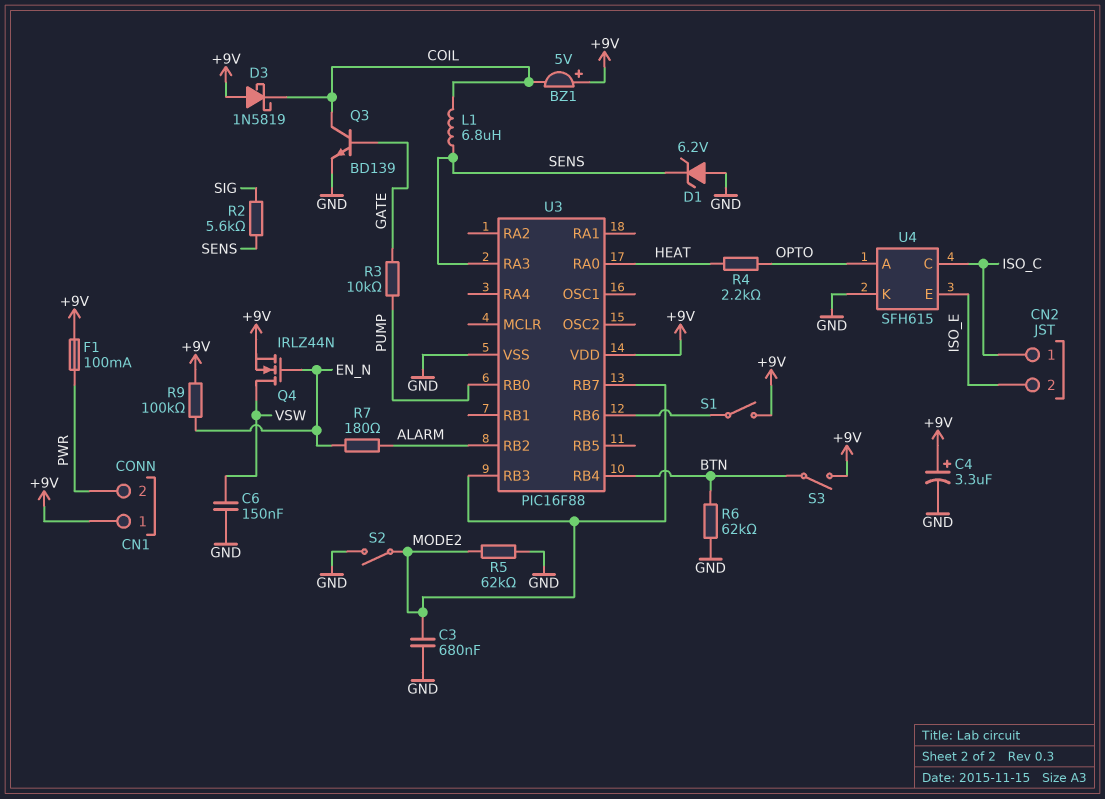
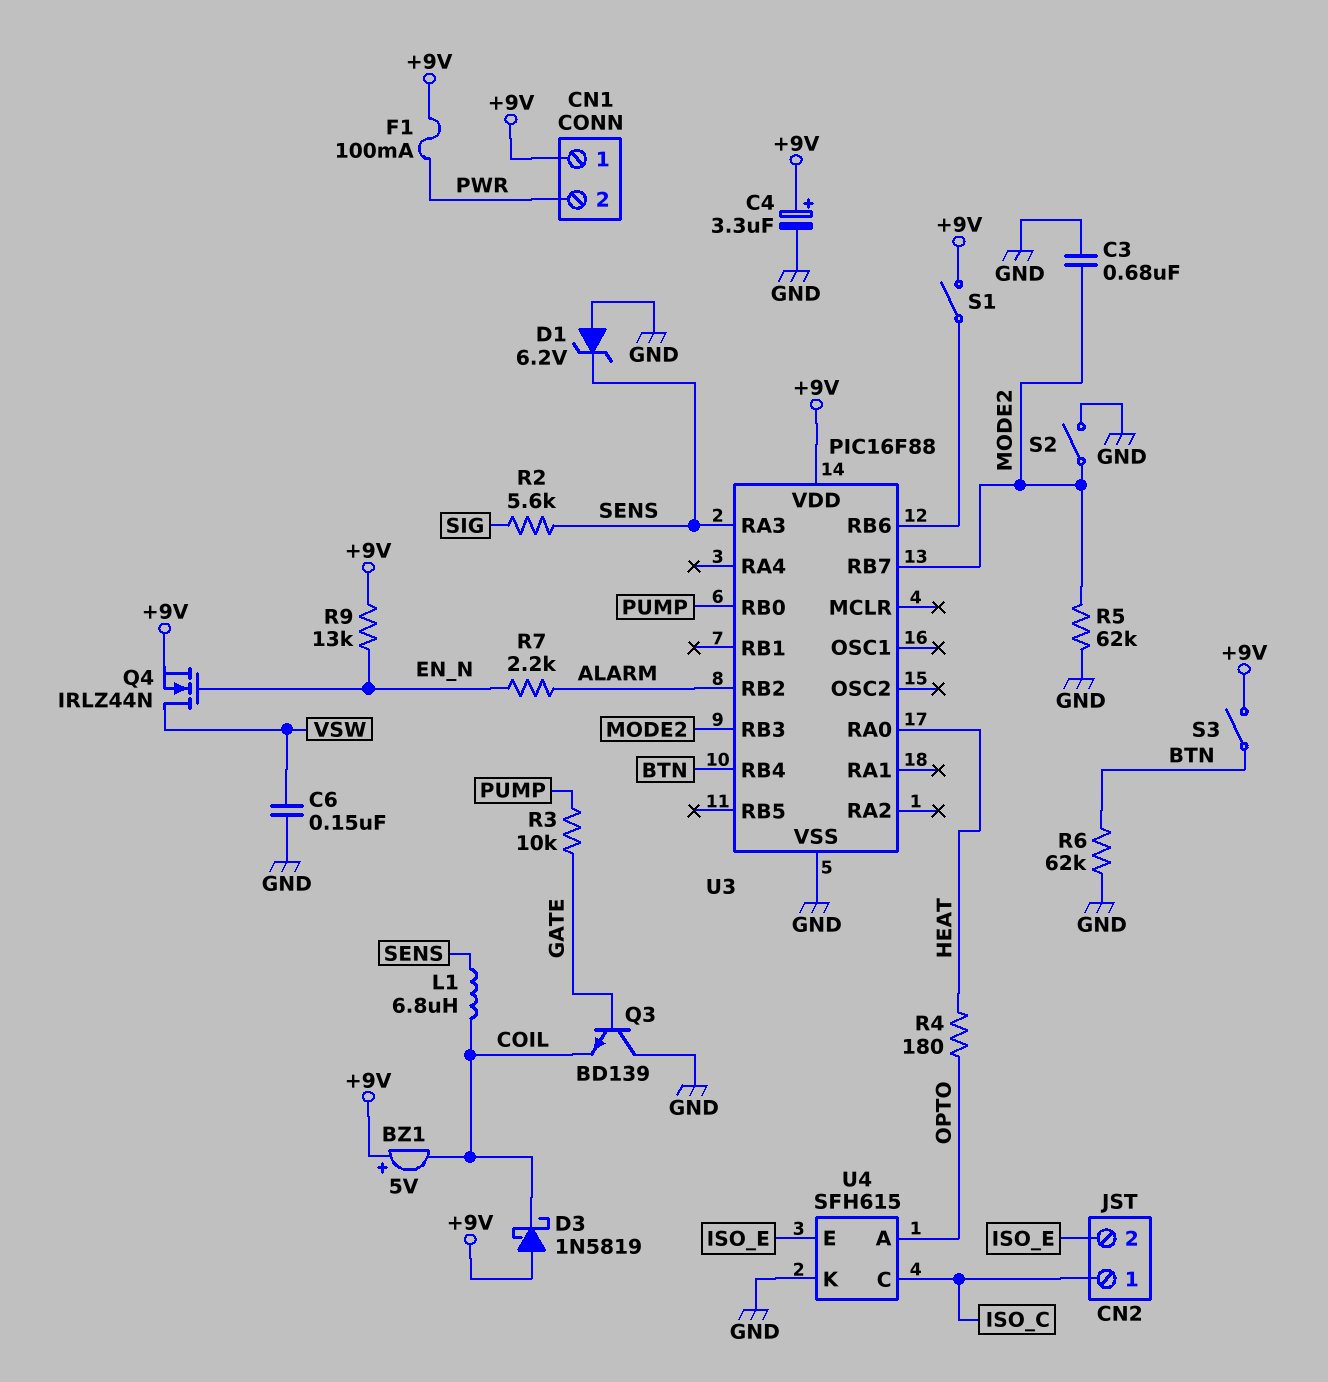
Q3: NPN BD139 (B GATE, C COIL, E GND) -> NPN BD139 (B GATE, C GND, E COIL)
R4: 2.2k (HEAT, OPTO) -> 180 (HEAT, OPTO)
R7: 180 (ALARM, EN_N) -> 2.2k (ALARM, EN_N)
R9: 100k (+9V, EN_N) -> 13k (+9V, EN_N)

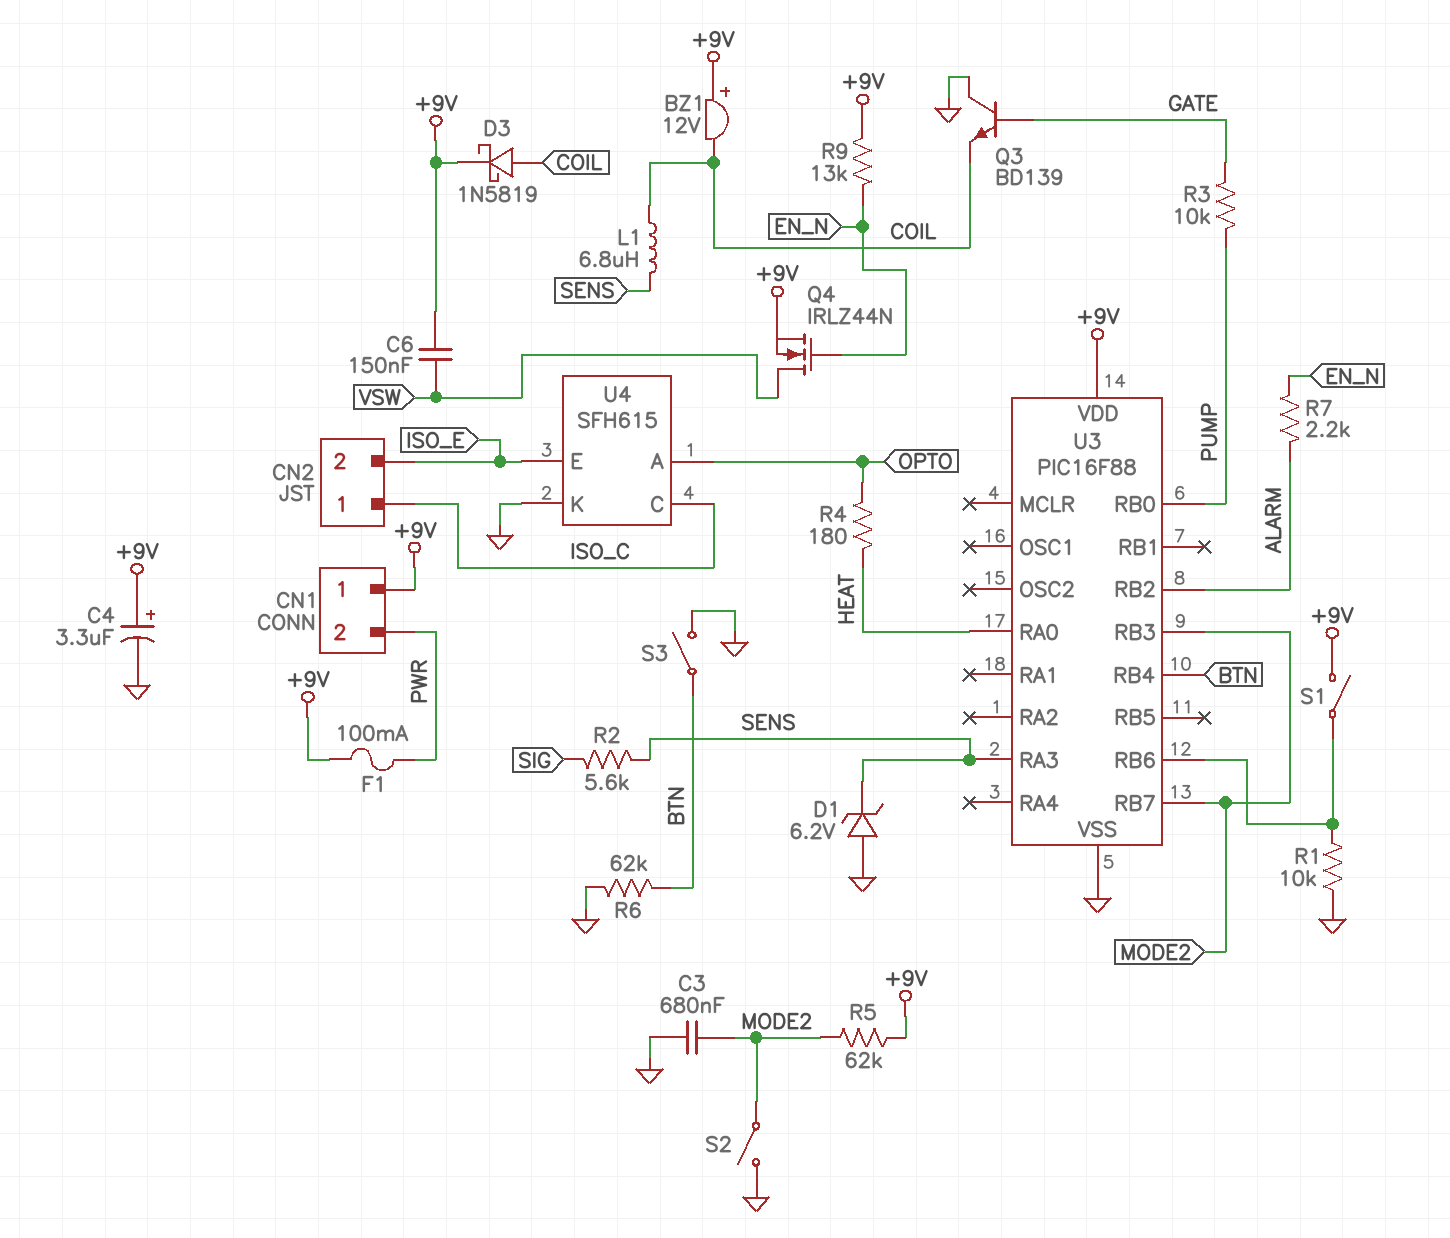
BZ1: buzzer 5V (plus +9V, minus COIL) -> buzzer 12V (plus +9V, minus COIL)
C6: 150nF (GND, VSW) -> 150nF (+9V, VSW)
D3: schottky 1N5819 (A +9V, K COIL) -> schottky 1N5819 (A COIL, K +9V)
R1: none -> 10k (GND, U3/RB6)
R5: 62k (GND, MODE2) -> 62k (+9V, MODE2)
S3: switch (+9V, BTN) -> switch (BTN, GND)

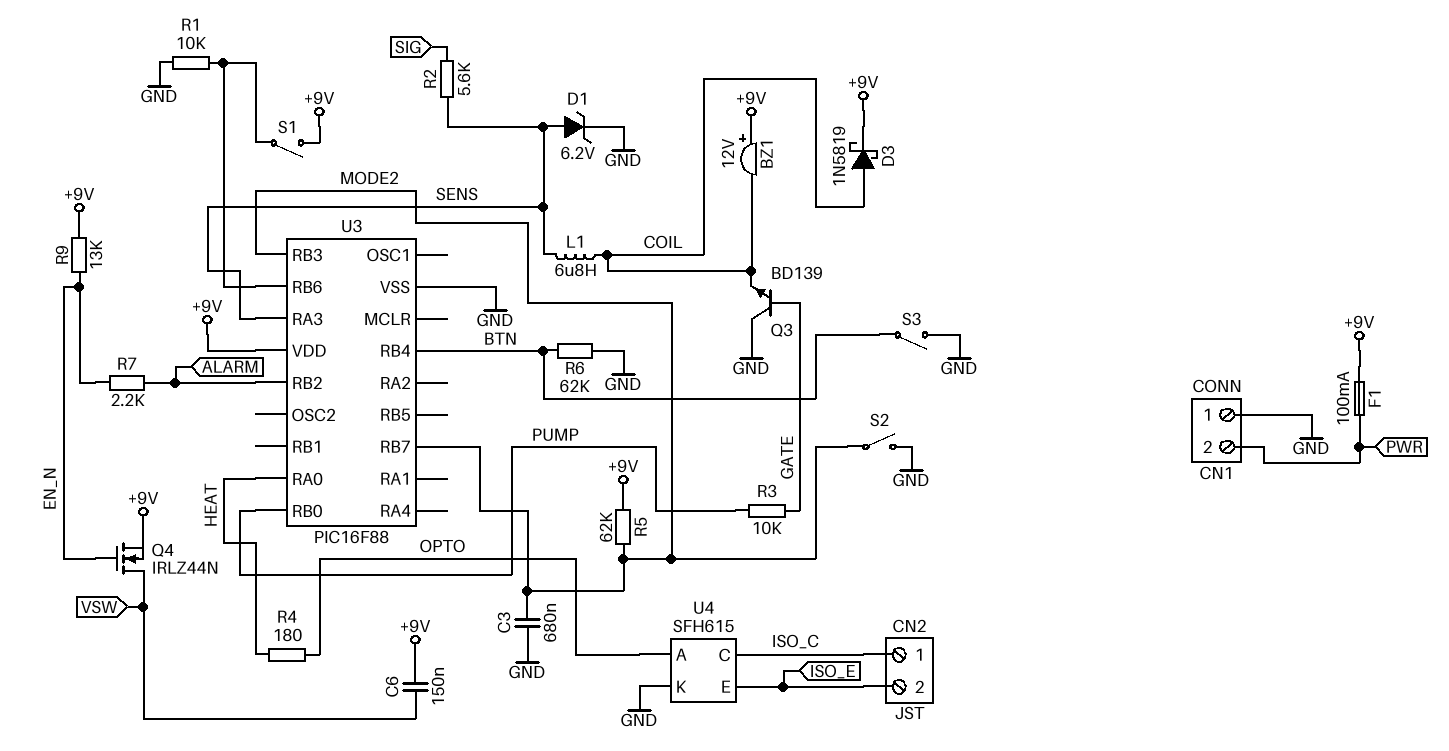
C4: 3.3uF (plus +9V, minus GND) -> none
CN1 pin 1: +9V -> GND
D1: zener 6.2V (A GND, K SENS) -> zener 6.2V (A SENS, K GND)

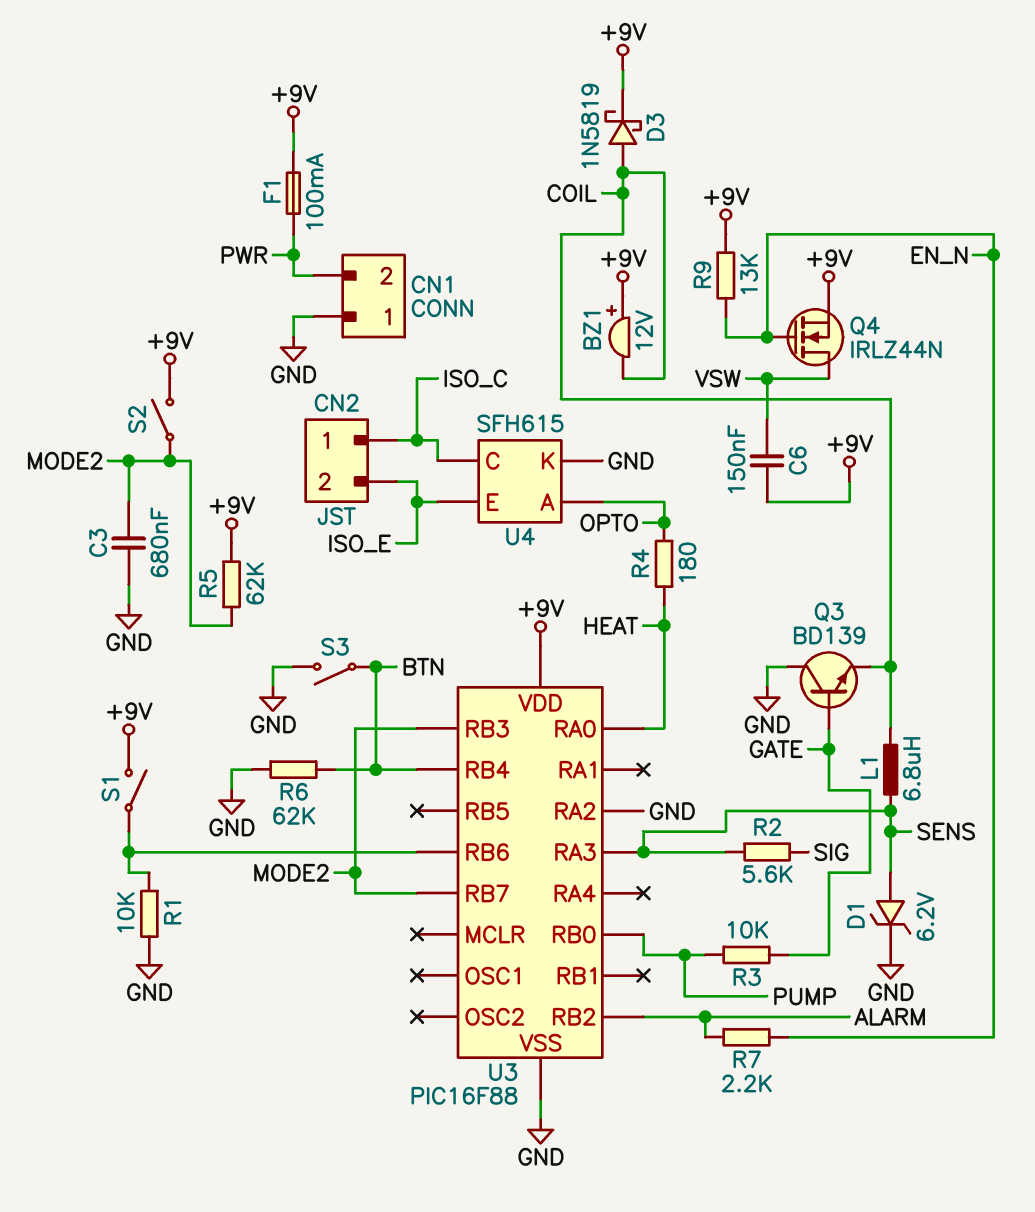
S2: switch (GND, MODE2) -> switch (+9V, MODE2)
U3 pin RA2: none -> GND

